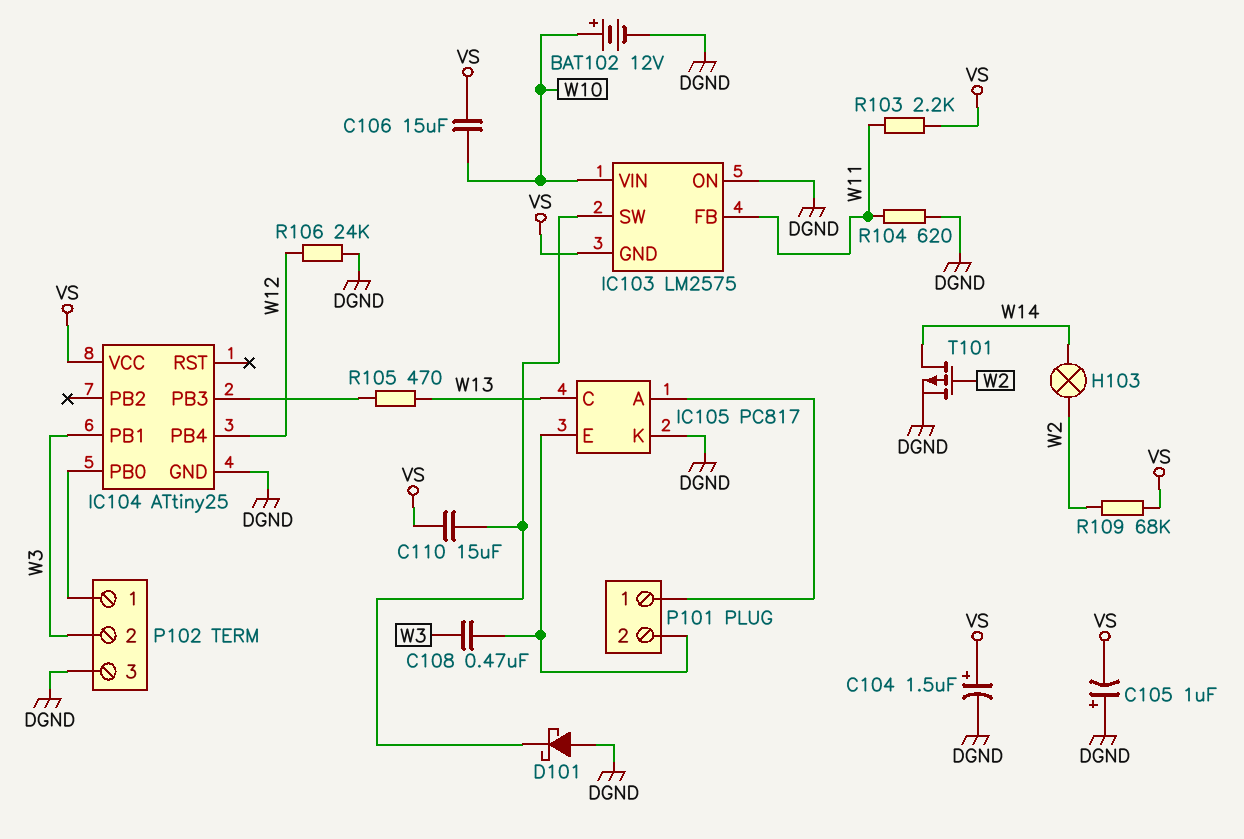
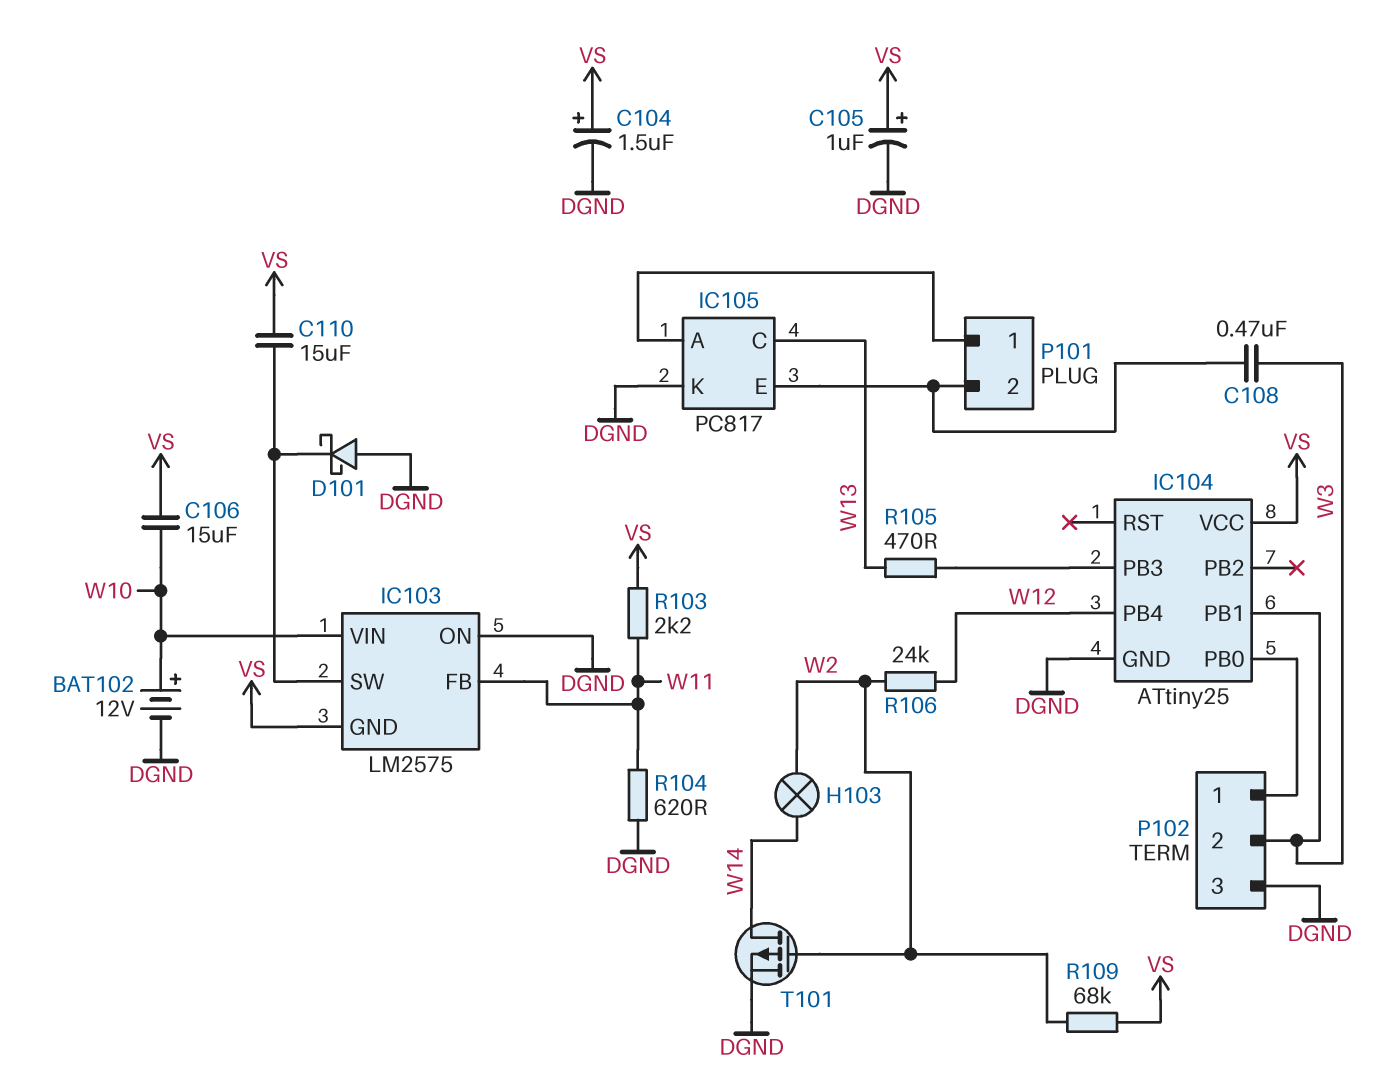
C105: 1uF (plus DGND, minus VS) -> 1uF (plus VS, minus DGND)
R106: 24k (DGND, W12) -> 24k (W2, W12)

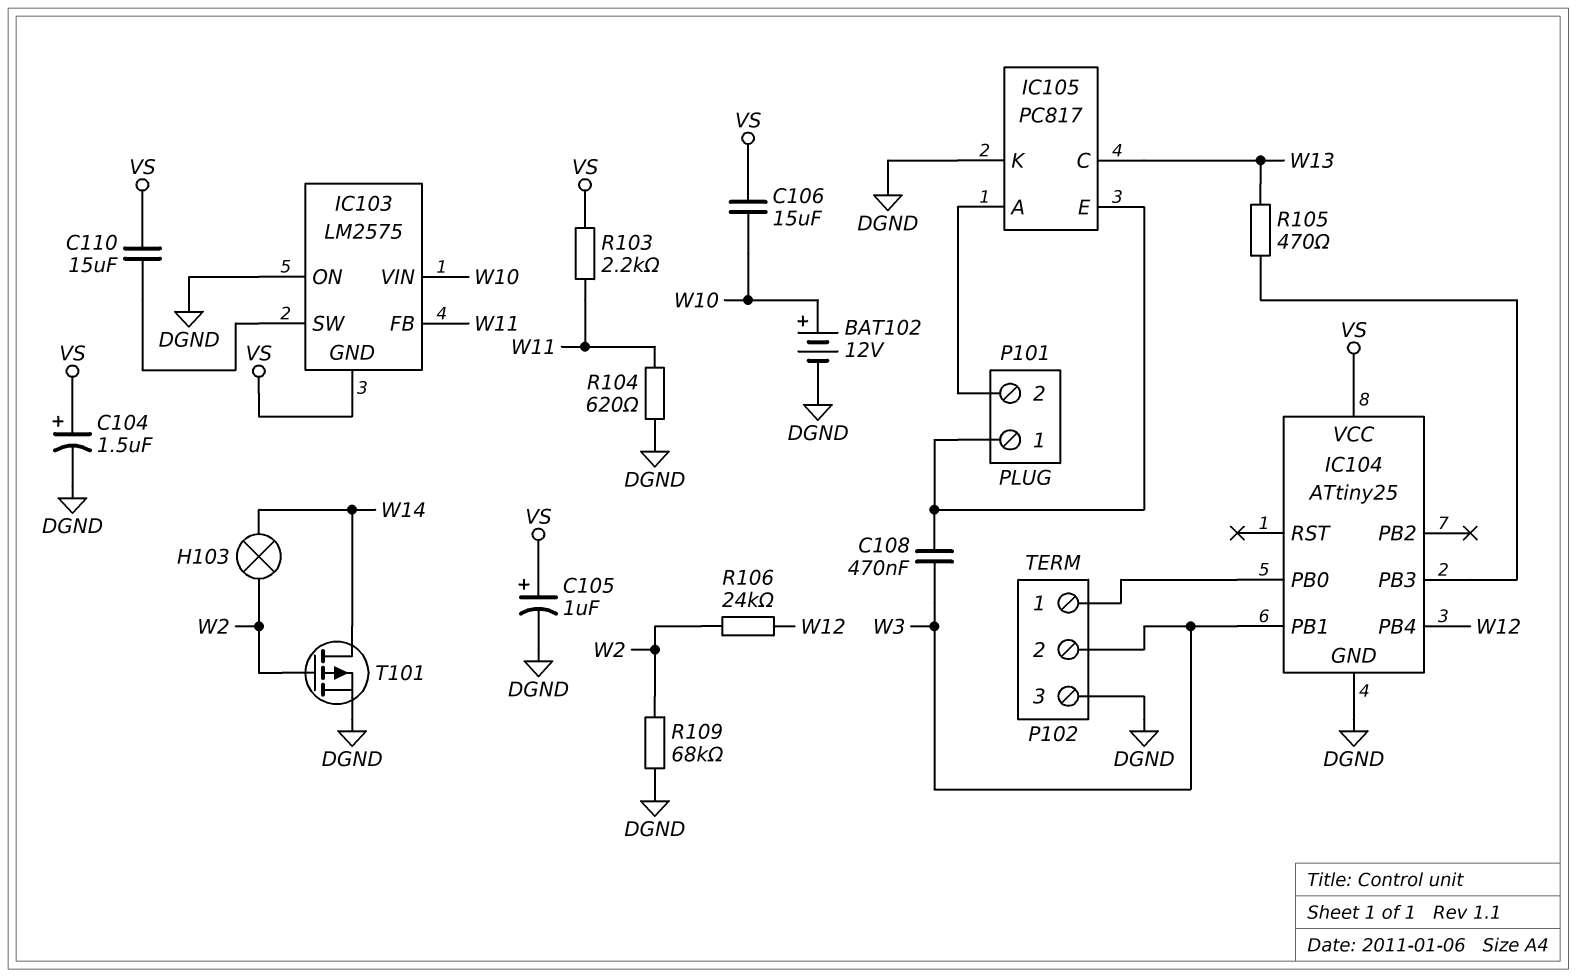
D101: schottky (A DGND, K IC103/SW) -> none
P101 pin 1: IC105/A -> IC105/E
P101 pin 2: IC105/E -> IC105/A
R109: 68k (VS, W2) -> 68k (DGND, W2)

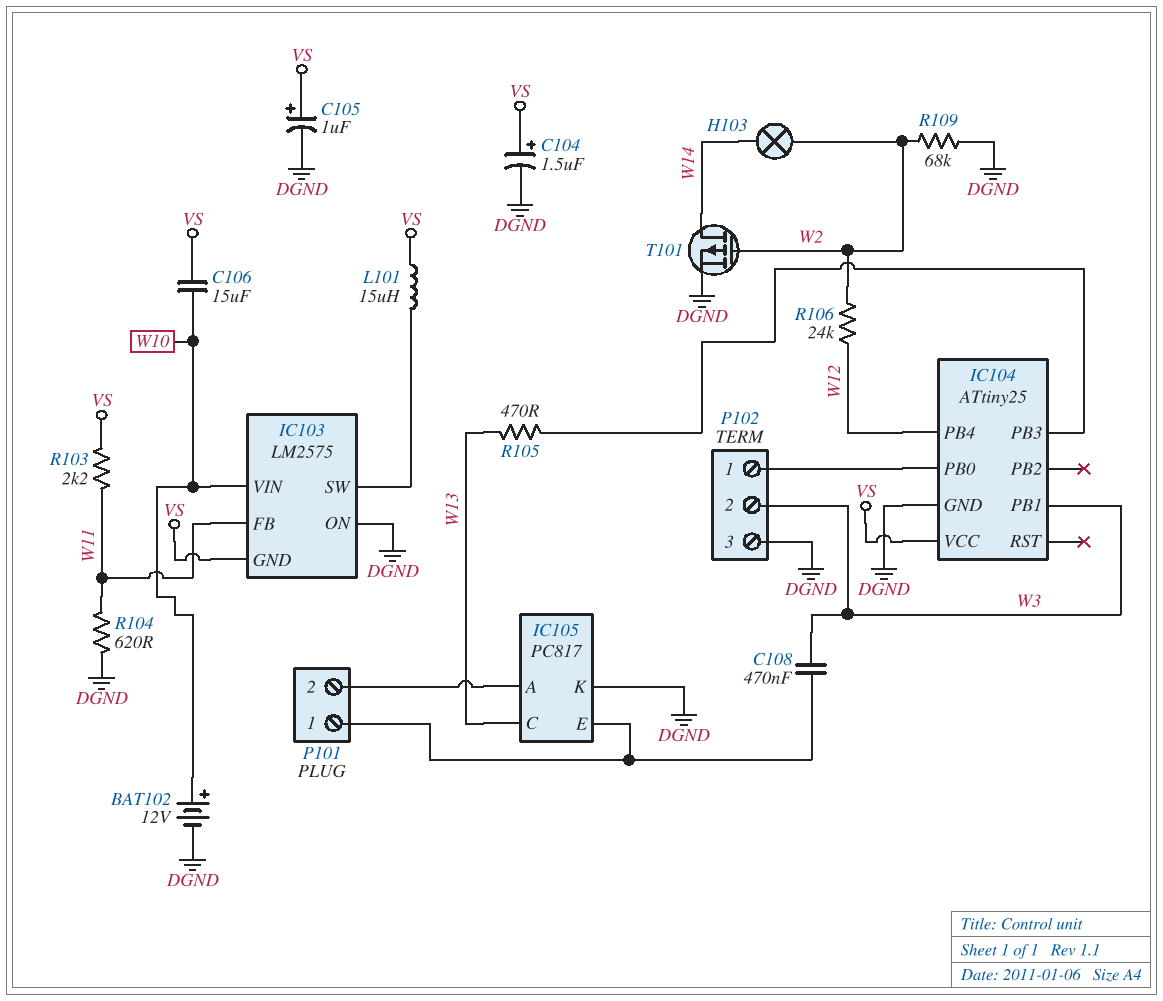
C110: 15uF (IC103/SW, VS) -> none
L101: none -> 15uH (IC103/SW, VS)

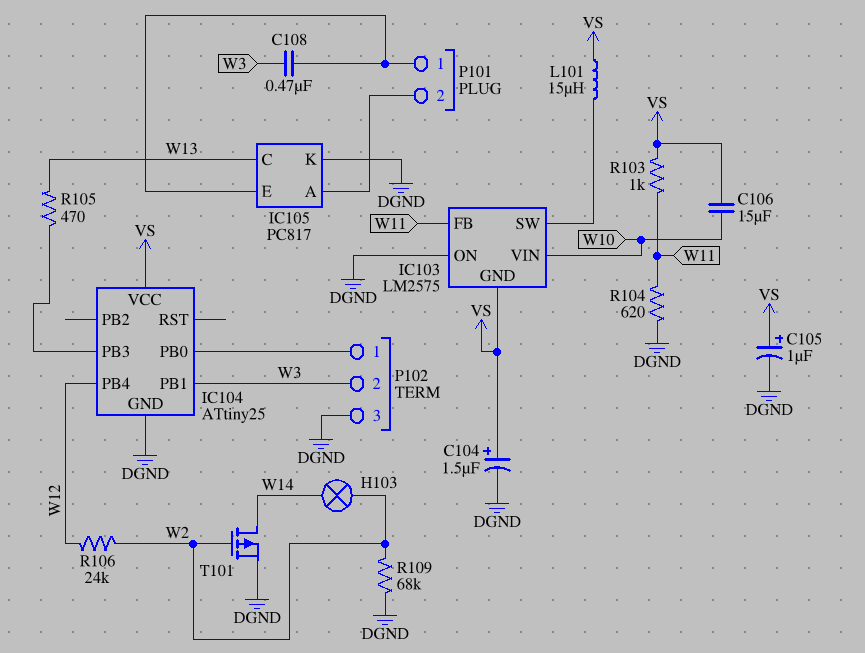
BAT102: 12V (plus W10, minus DGND) -> none
R103: 2.2k (VS, W11) -> 1k (VS, W11)

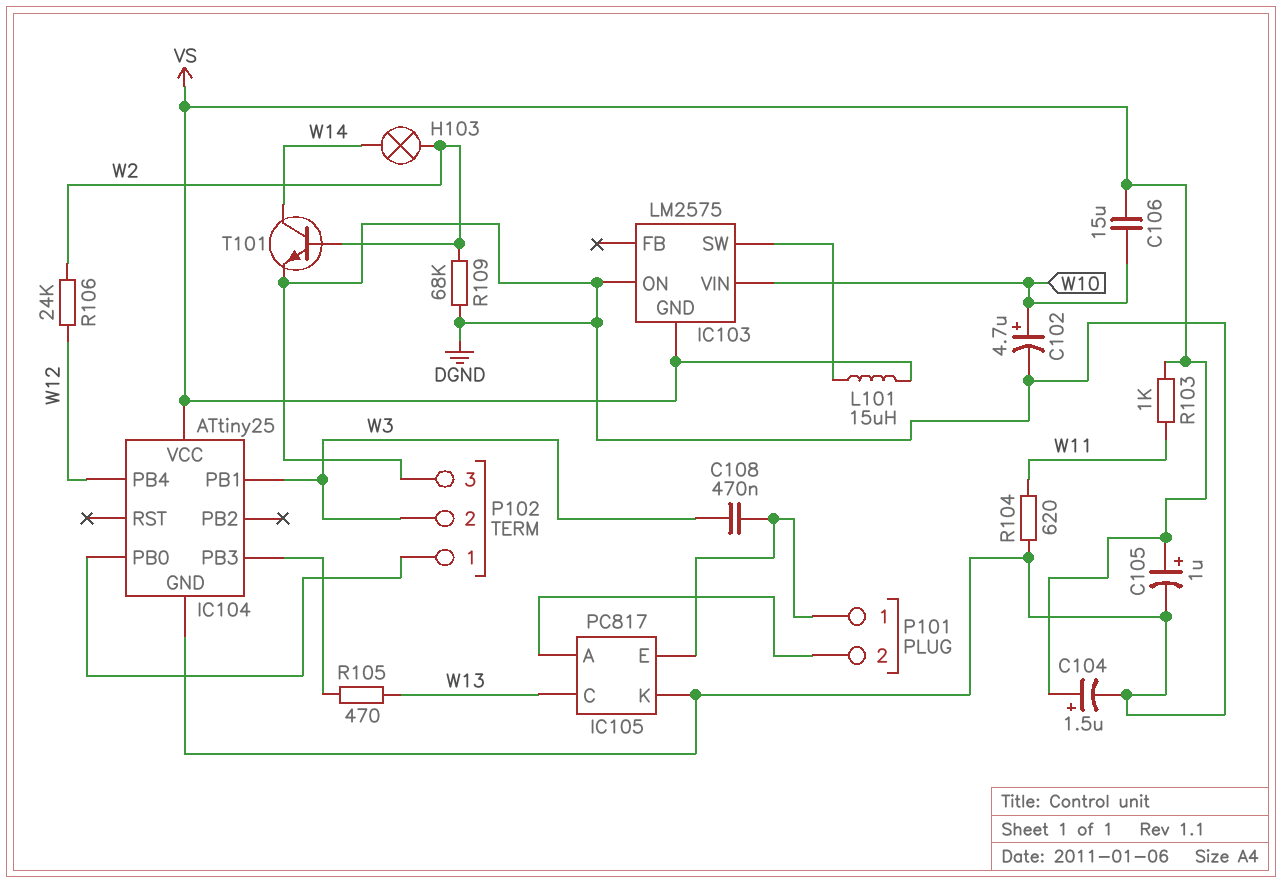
C102: none -> 4.7uF (plus W10, minus DGND)
IC103 pin FB: W11 -> none
T101: PMOS (G W2, D W14, S DGND) -> NPN (B W2, C W14, E DGND)

